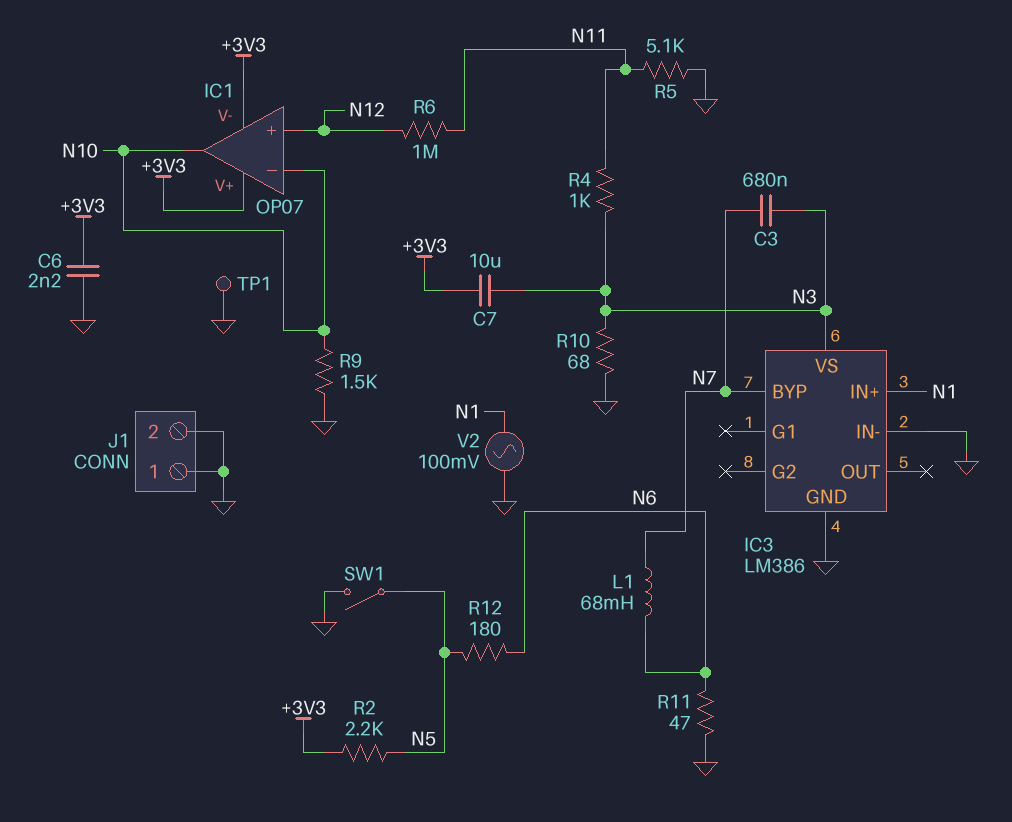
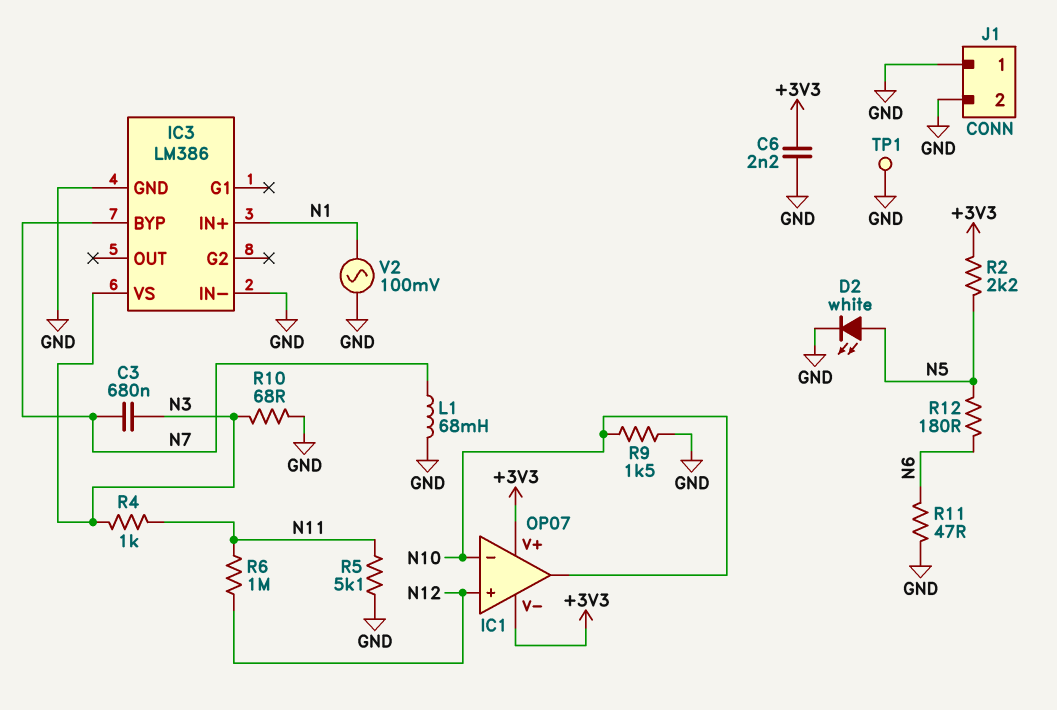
C7: 10uF (+3V3, N3) -> none
D2: none -> LED white (A N5, K GND)
L1: 68mH (N6, N7) -> 68mH (GND, N7)
SW1: switch (GND, N5) -> none

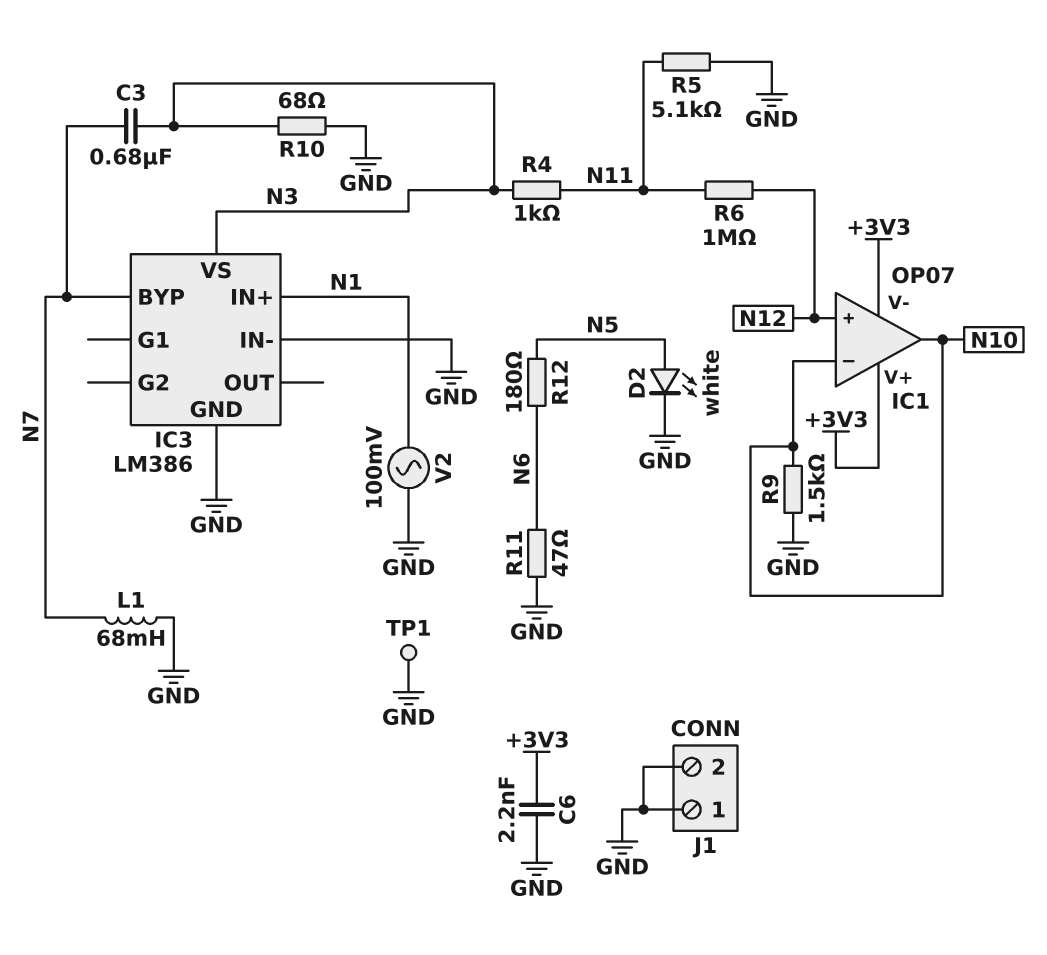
R2: 2.2k (+3V3, N5) -> none

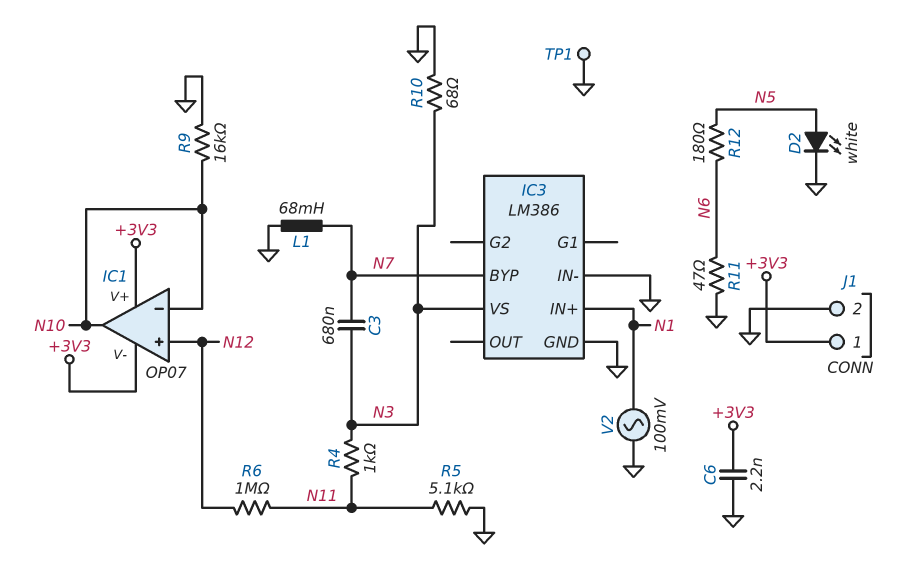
J1 pin 1: GND -> +3V3
R9: 1.5k (GND, N10) -> 16k (GND, N10)

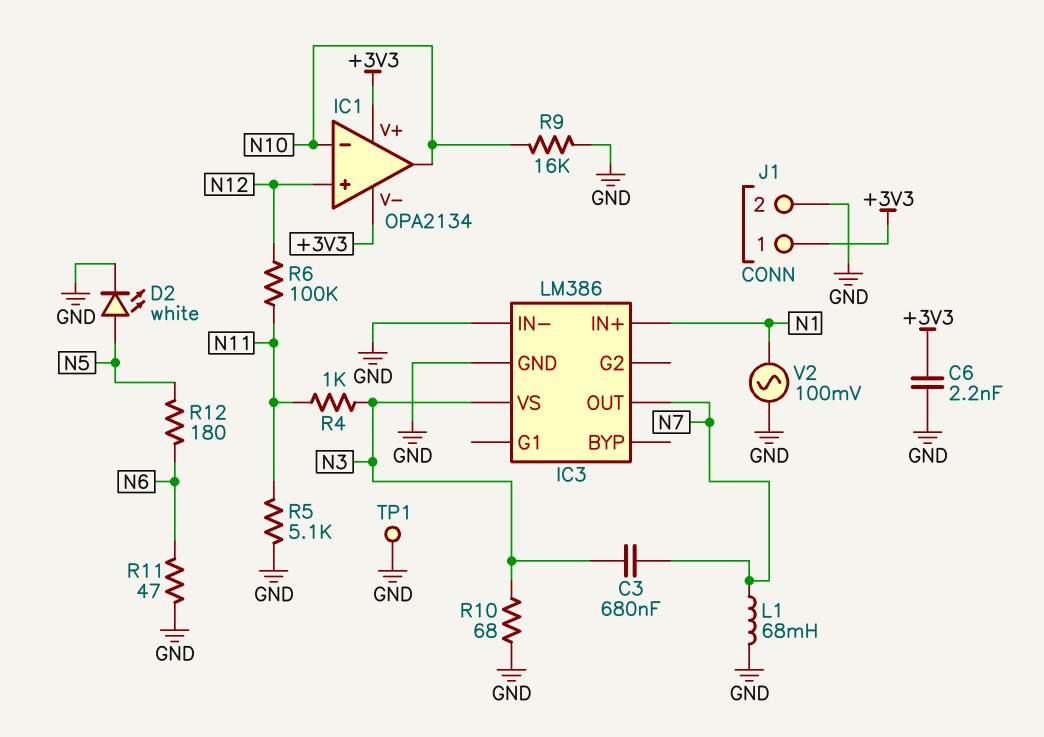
IC1: OP07 -> OPA2134
IC3 pin BYP: N7 -> none
IC3 pin OUT: none -> N7
R6: 1M (N11, N12) -> 100k (N11, N12)

